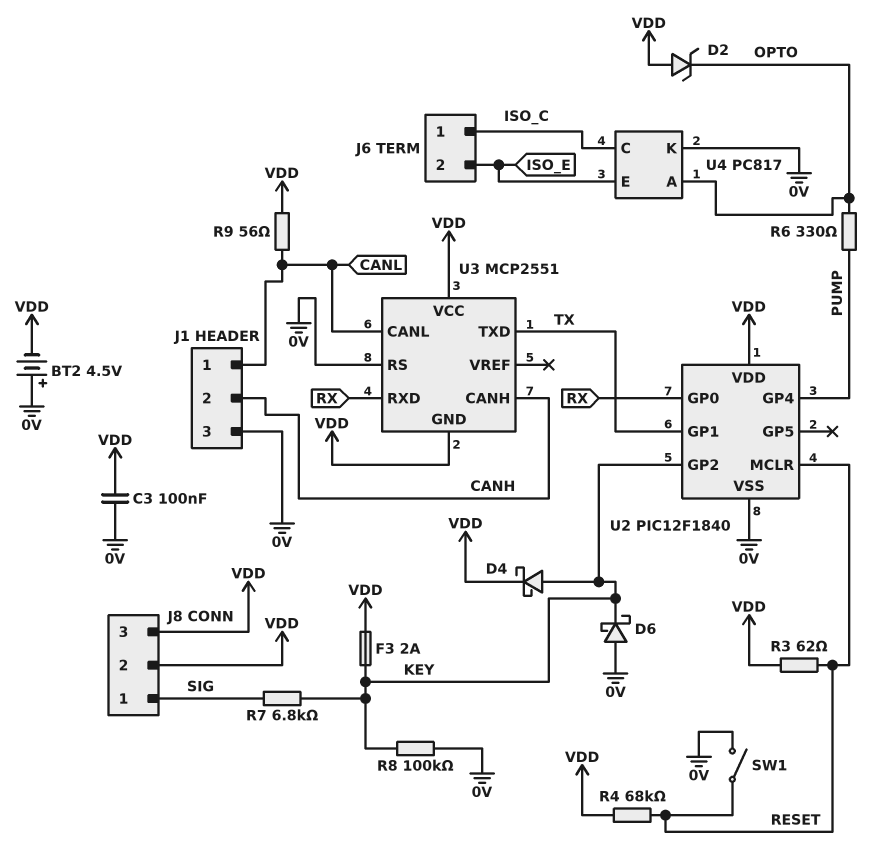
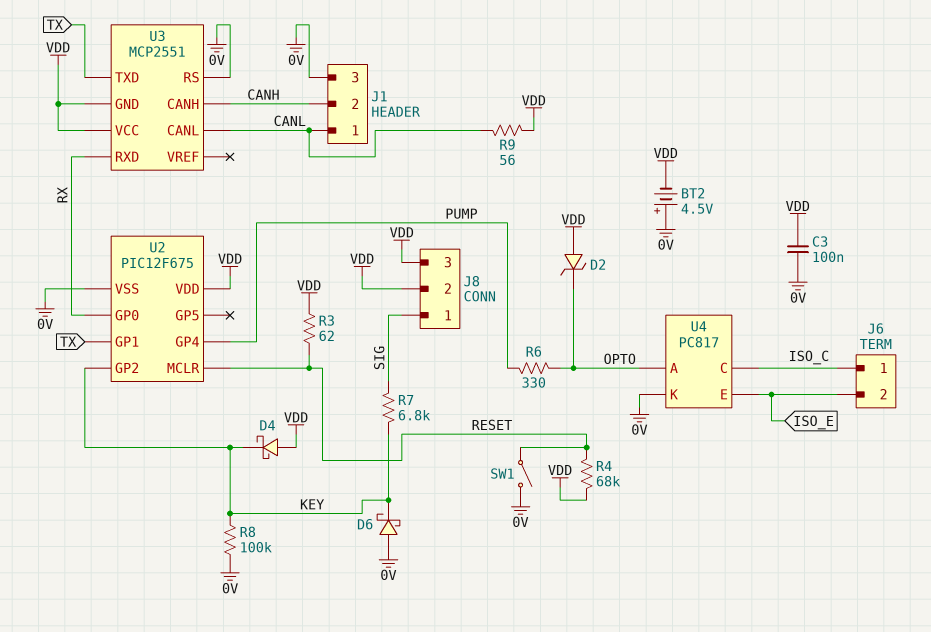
D4: schottky (A KEY, K VDD) -> schottky (A VDD, K KEY)
F3: 2A (KEY, VDD) -> none
U2: PIC12F1840 -> PIC12F675

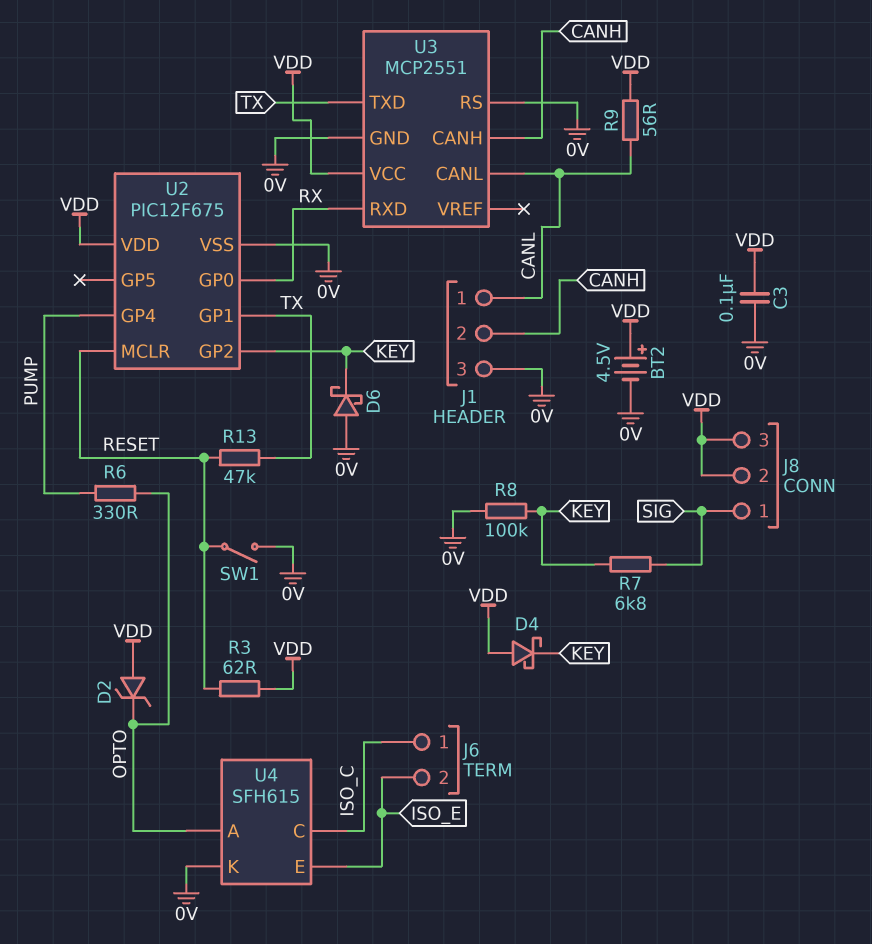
BT2: 4.5V (plus 0V, minus VDD) -> 4.5V (plus VDD, minus 0V)
R4: 68k (RESET, VDD) -> none
R13: none -> 47k (RESET, TX)
U3 pin GND: VDD -> 0V
U4: PC817 -> SFH615

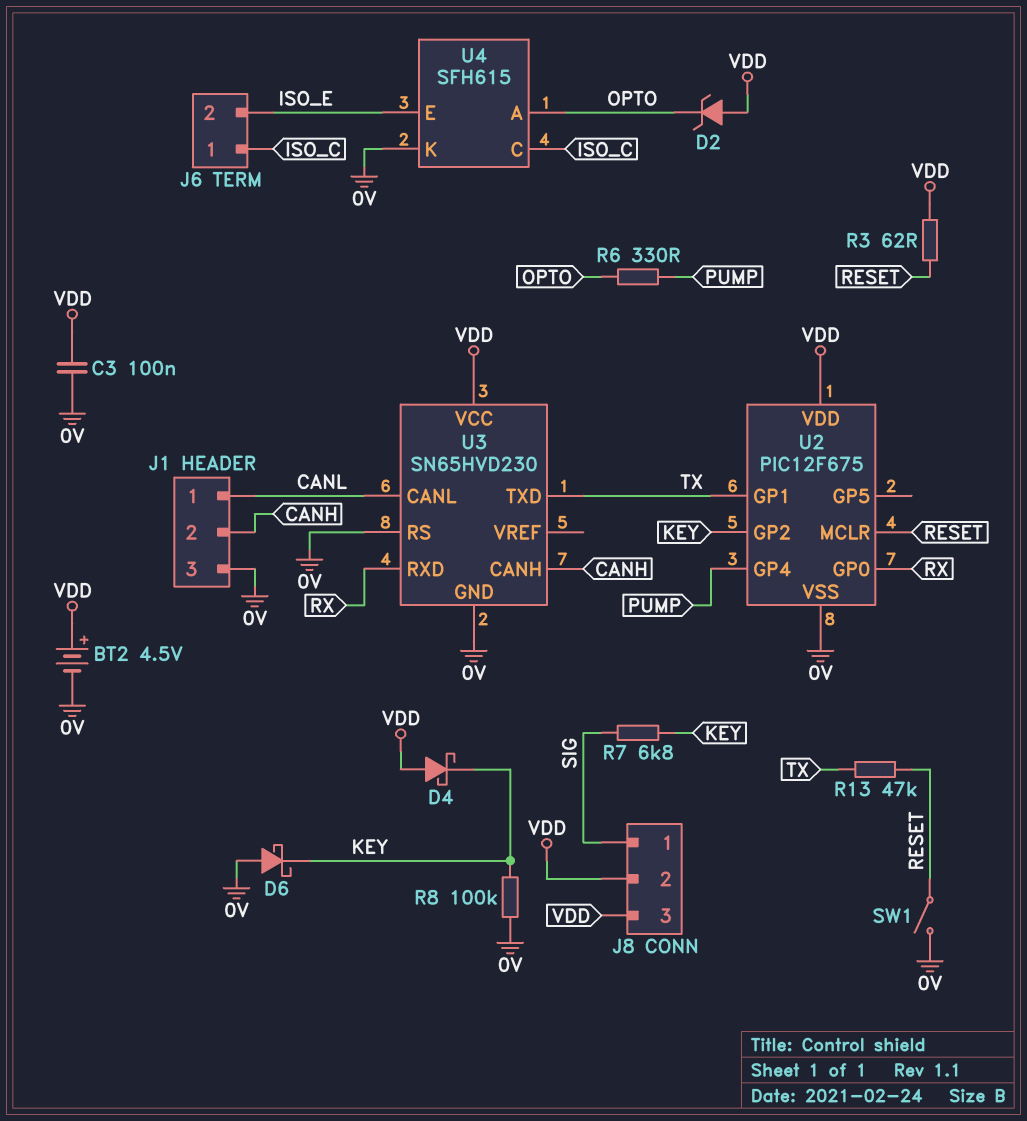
R9: 56 (CANL, VDD) -> none
U3: MCP2551 -> SN65HVD230

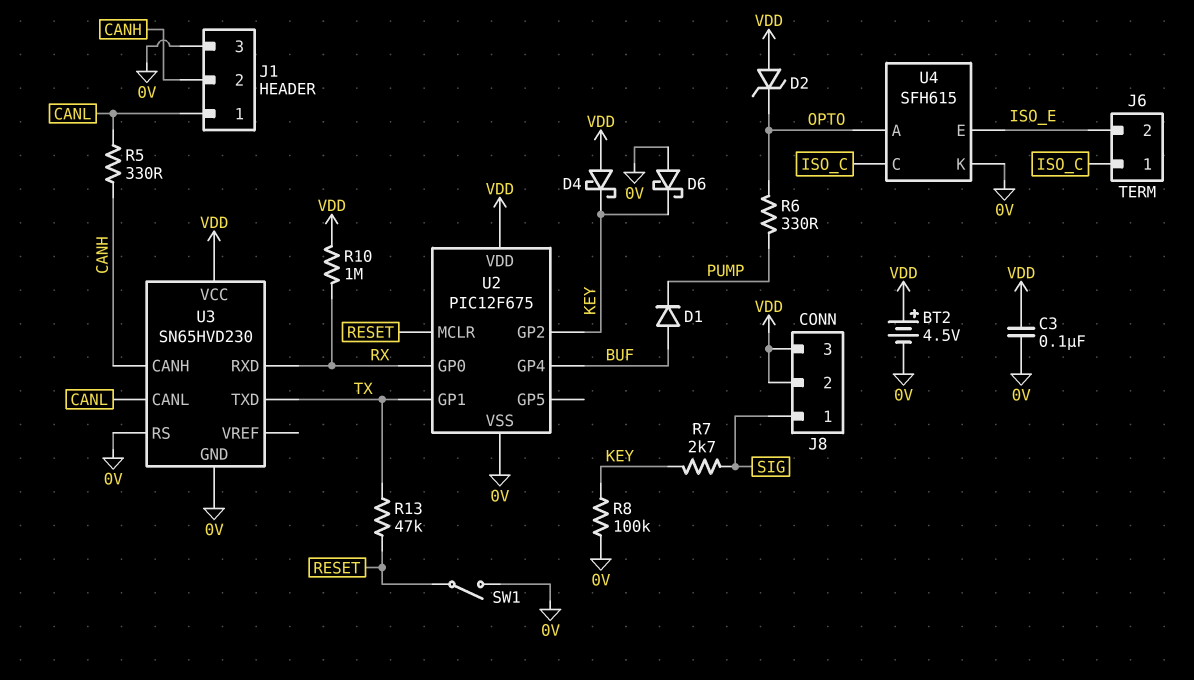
D1: none -> diode (A BUF, K PUMP)
R3: 62 (RESET, VDD) -> none
R5: none -> 330 (CANH, CANL)
R7: 6.8k (KEY, SIG) -> 2.7k (KEY, SIG)
R10: none -> 1M (RX, VDD)
U2 pin GP4: PUMP -> BUF

